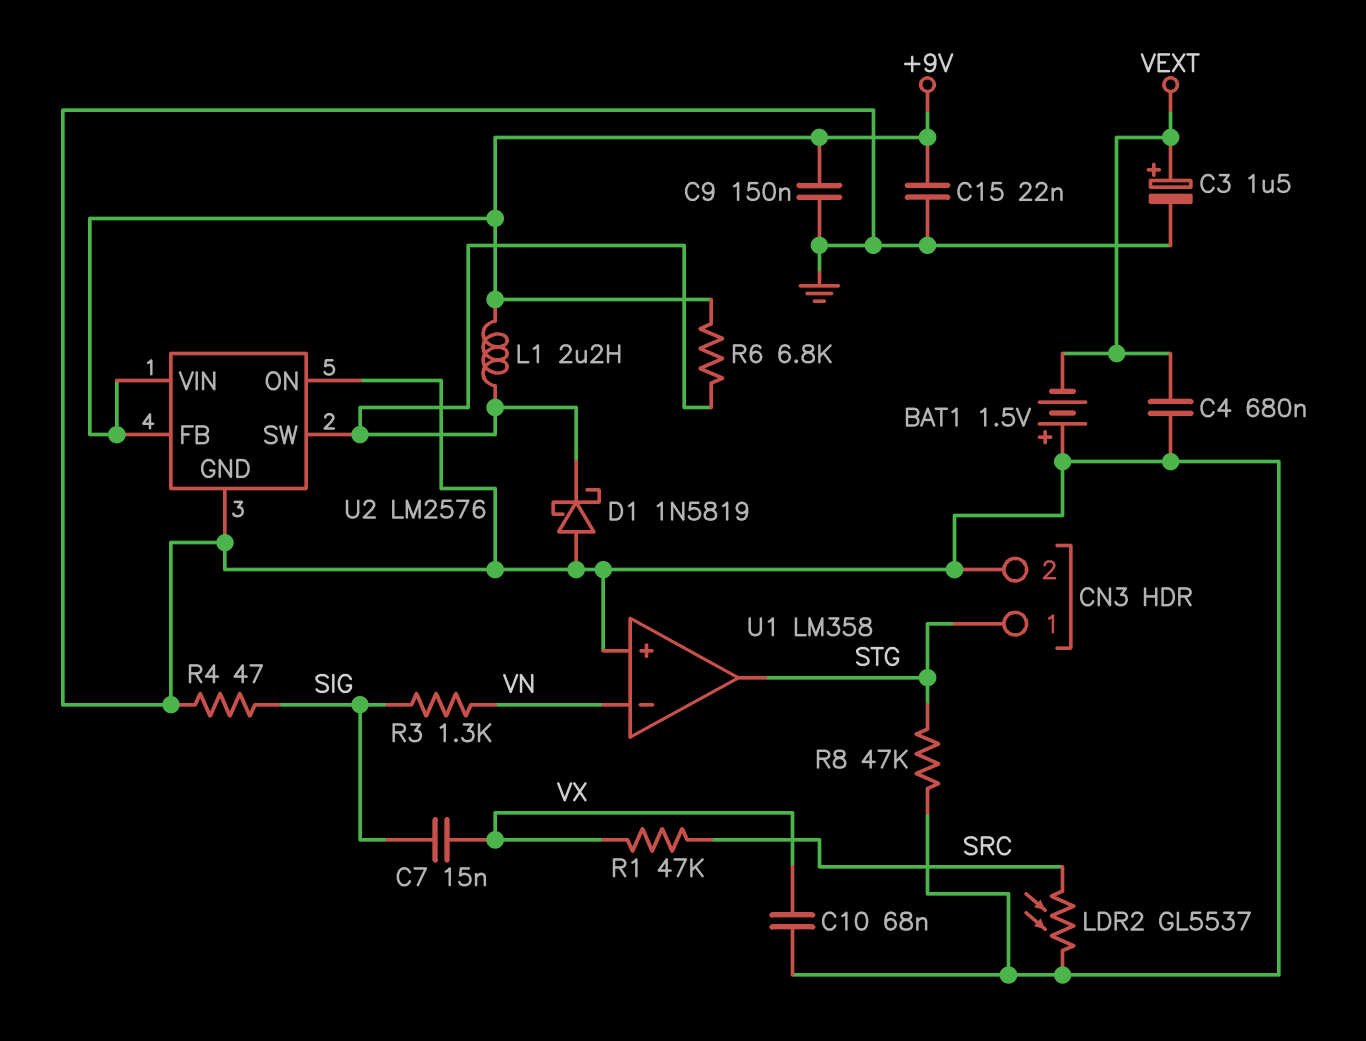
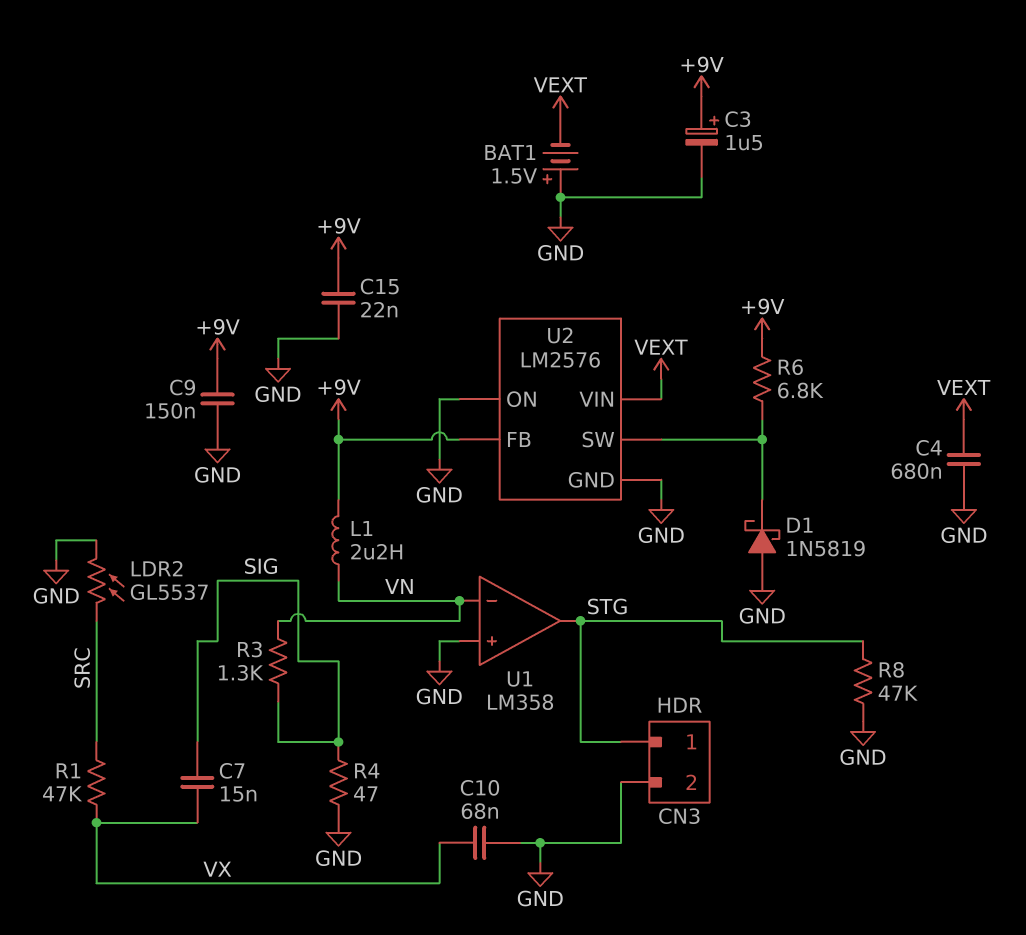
C3: 1.5uF (plus VEXT, minus GND) -> 1.5uF (plus +9V, minus GND)
L1: 2.2uH (+9V, U2/SW) -> 2.2uH (+9V, VN)
U2 pin VIN: +9V -> VEXT

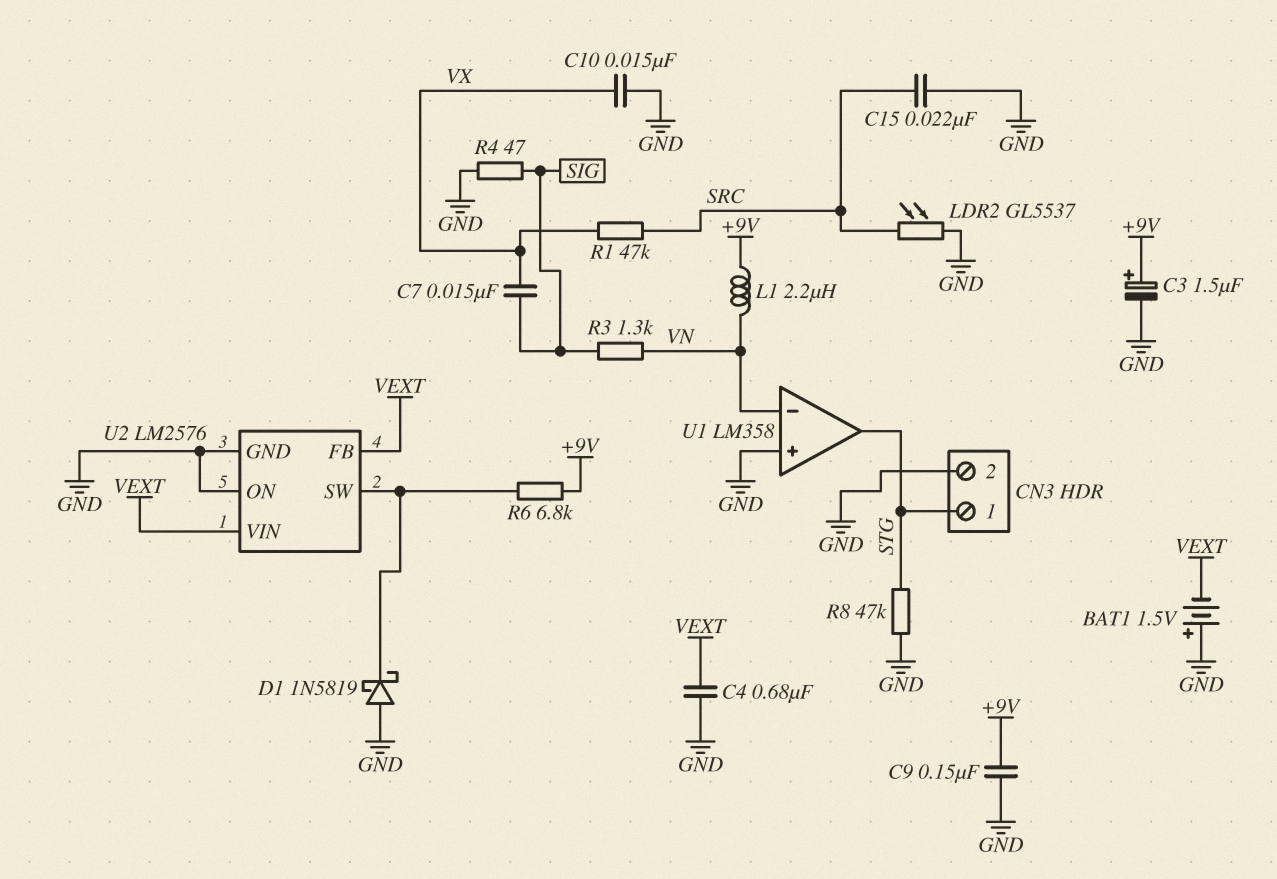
C10: 68nF (GND, VX) -> 15nF (GND, VX)
C15: 22nF (+9V, GND) -> 22nF (GND, SRC)
U2 pin FB: +9V -> VEXT

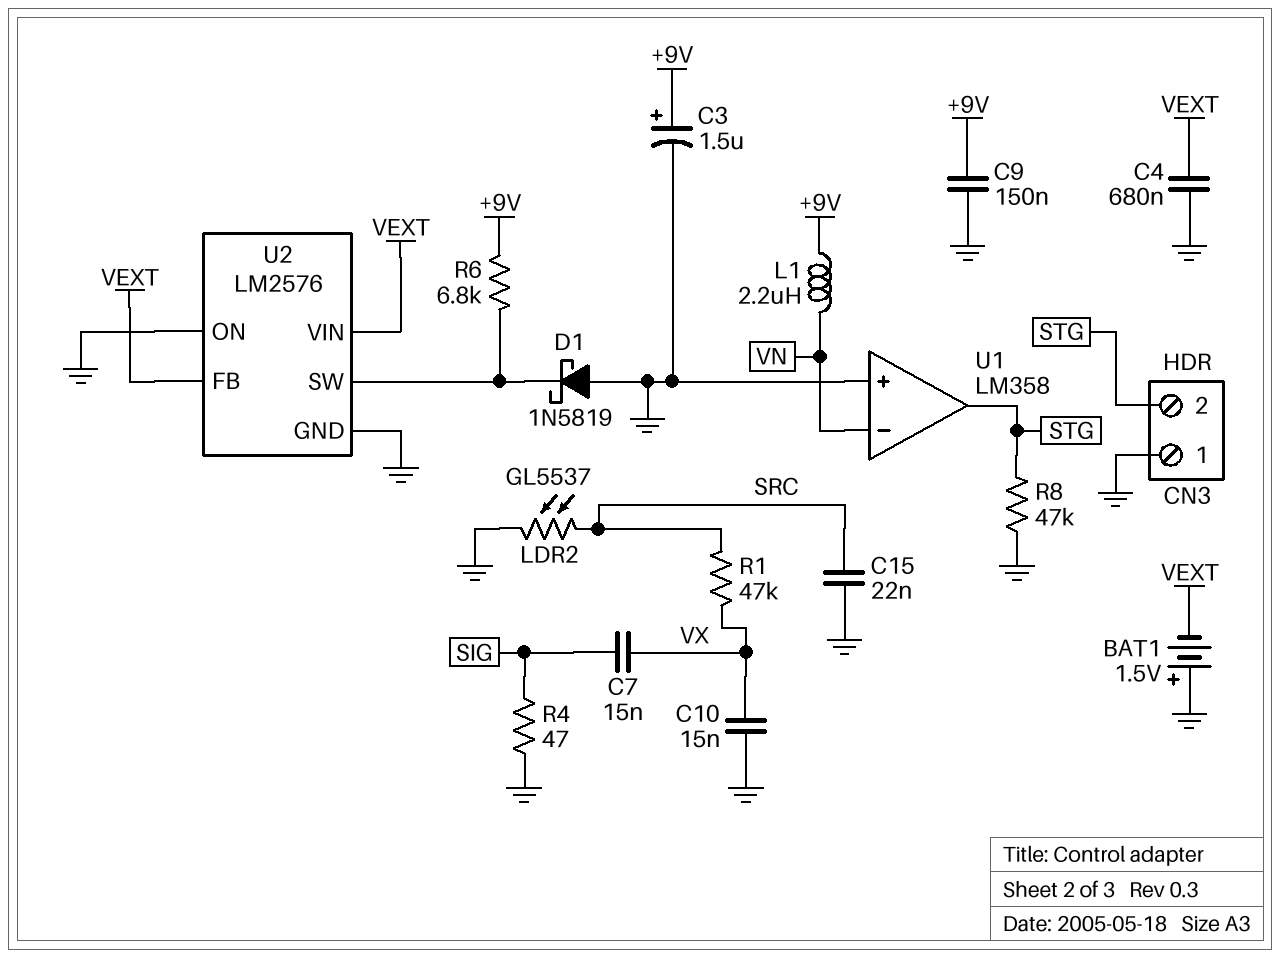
CN3 pin 1: STG -> GND
CN3 pin 2: GND -> STG
R3: 1.3k (SIG, VN) -> none

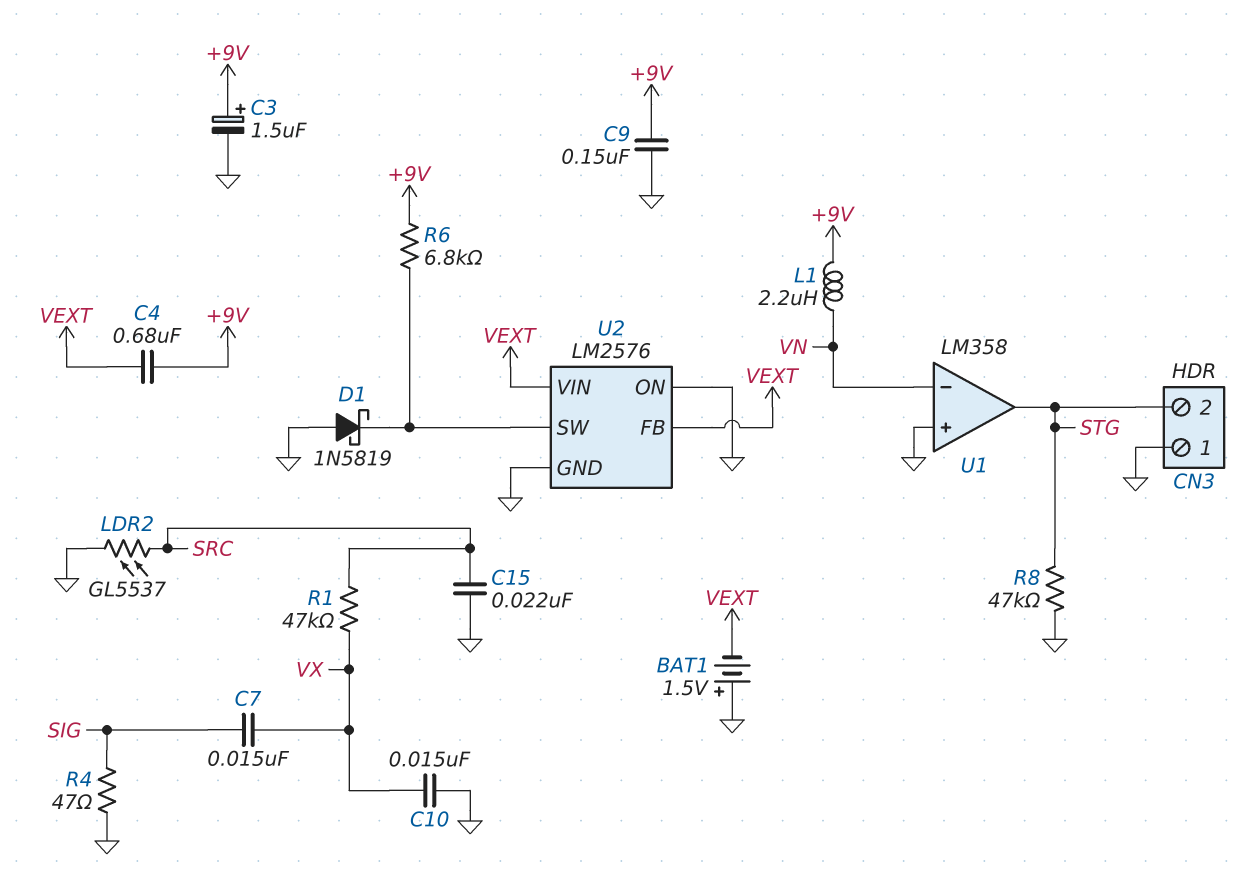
C4: 680nF (GND, VEXT) -> 680nF (+9V, VEXT)

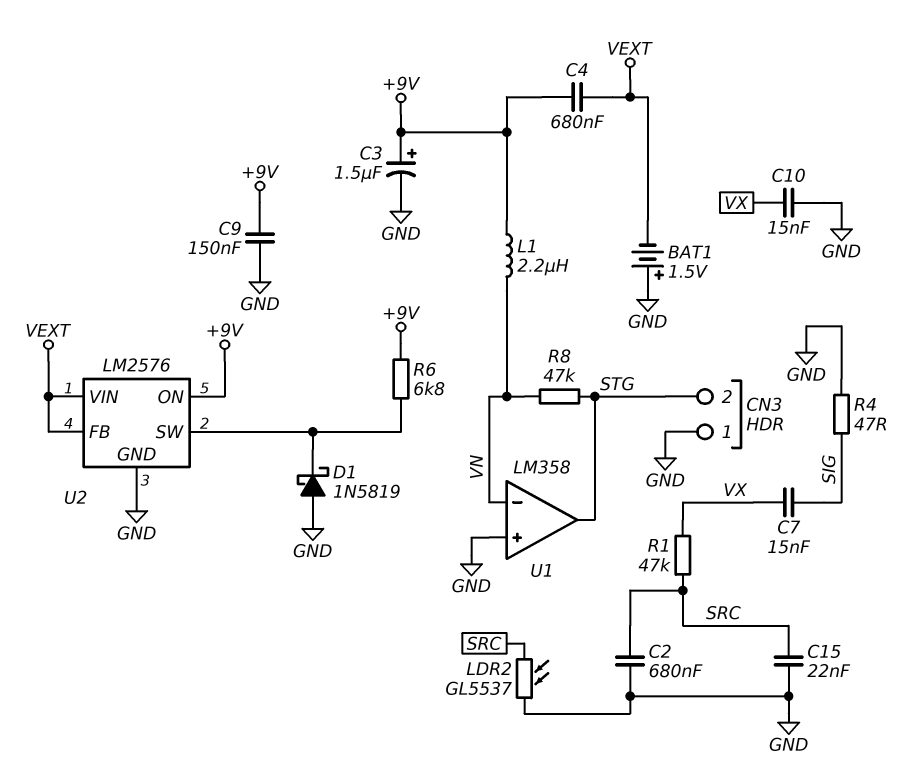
C2: none -> 680nF (GND, SRC)
R8: 47k (GND, STG) -> 47k (STG, VN)
U2 pin ON: GND -> +9V

